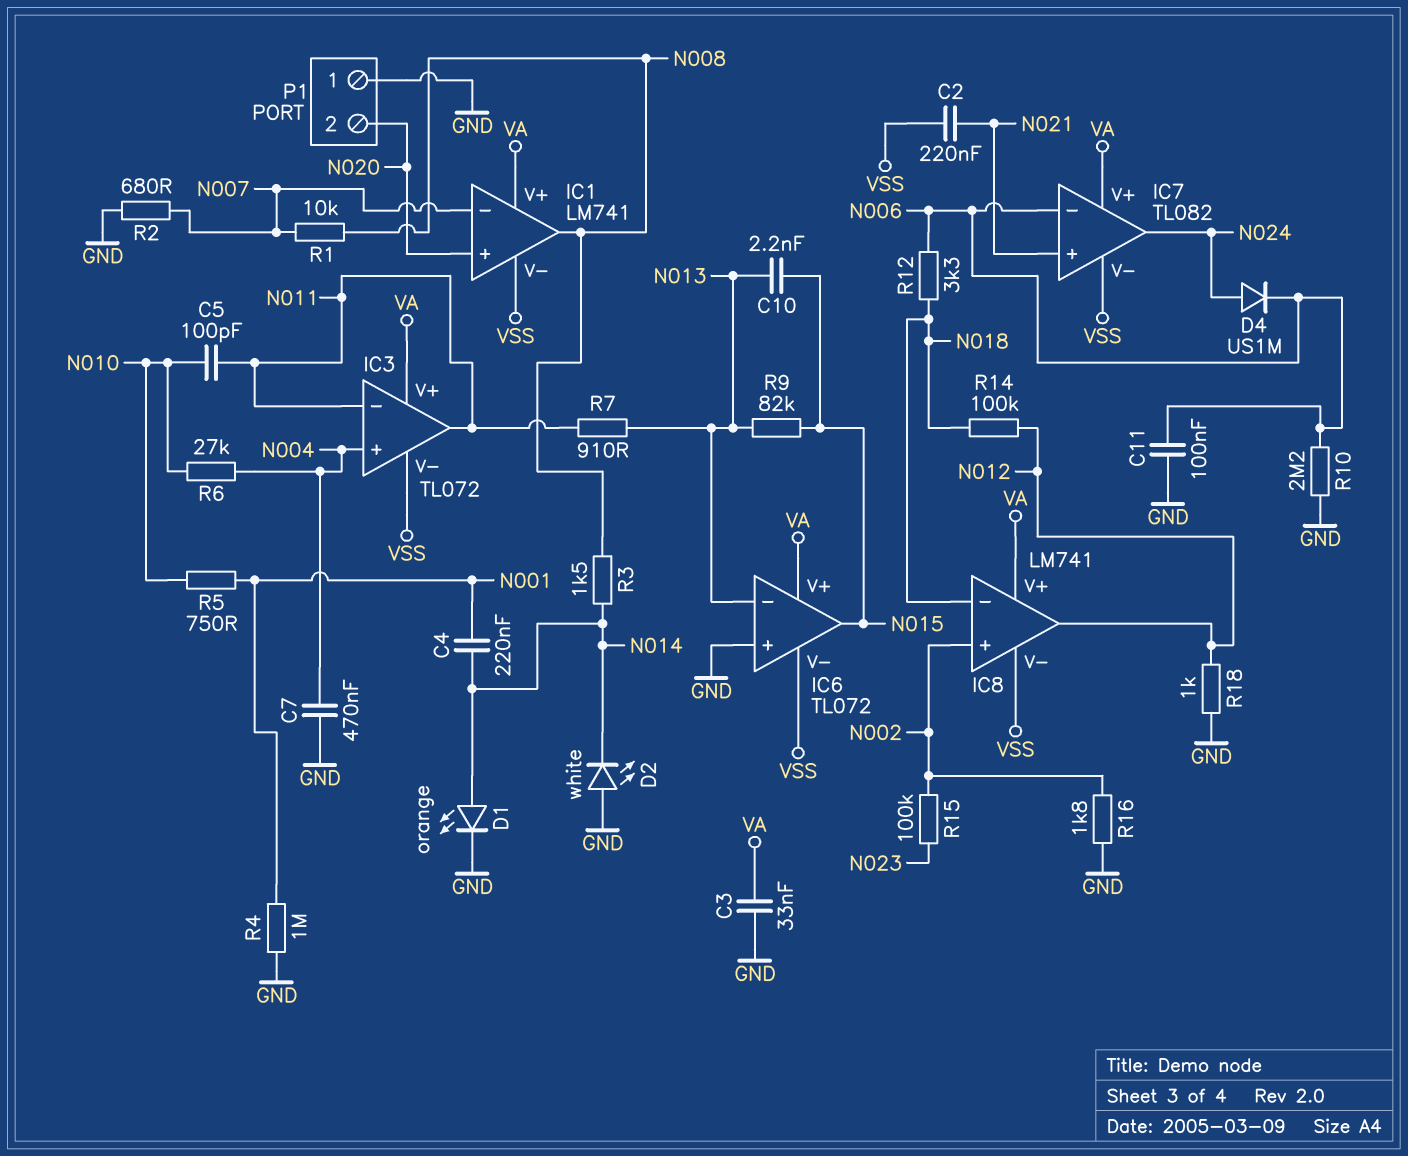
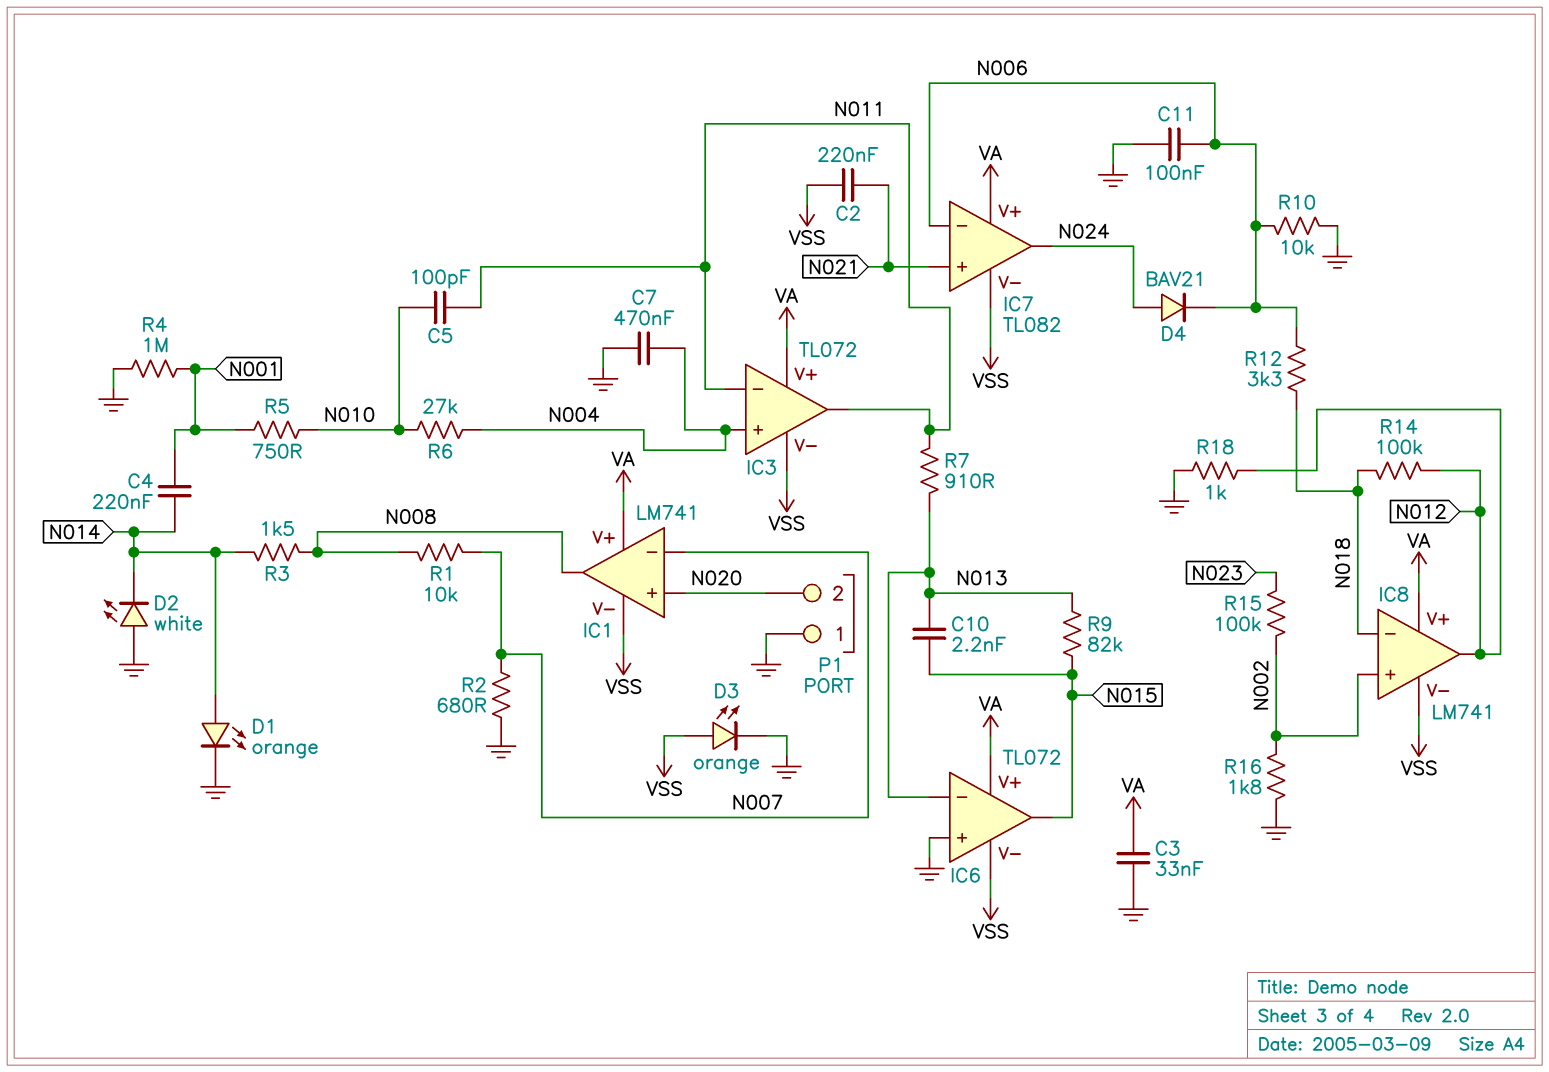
D3: none -> LED orange (A VSS, K GND)
D4: diode US1M (A N024, K N006) -> diode BAV21 (A N024, K N006)
R10: 2.2M (GND, N006) -> 10k (GND, N006)

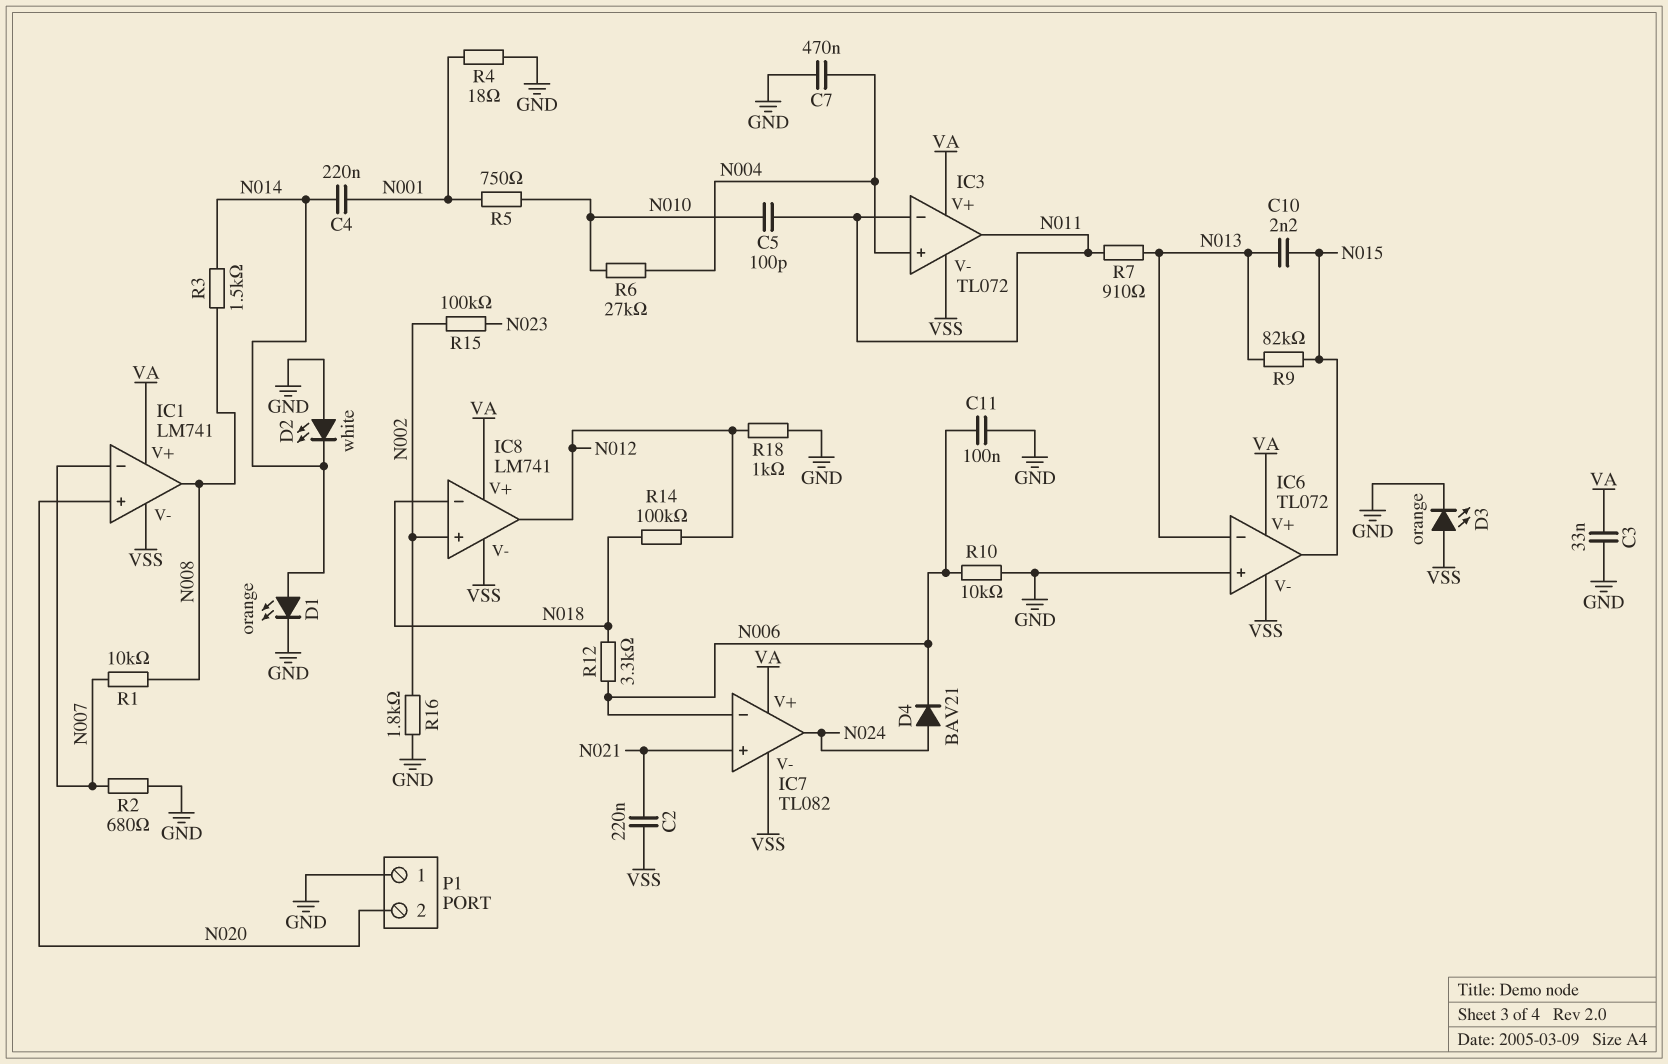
R4: 1M (GND, N001) -> 18 (GND, N001)

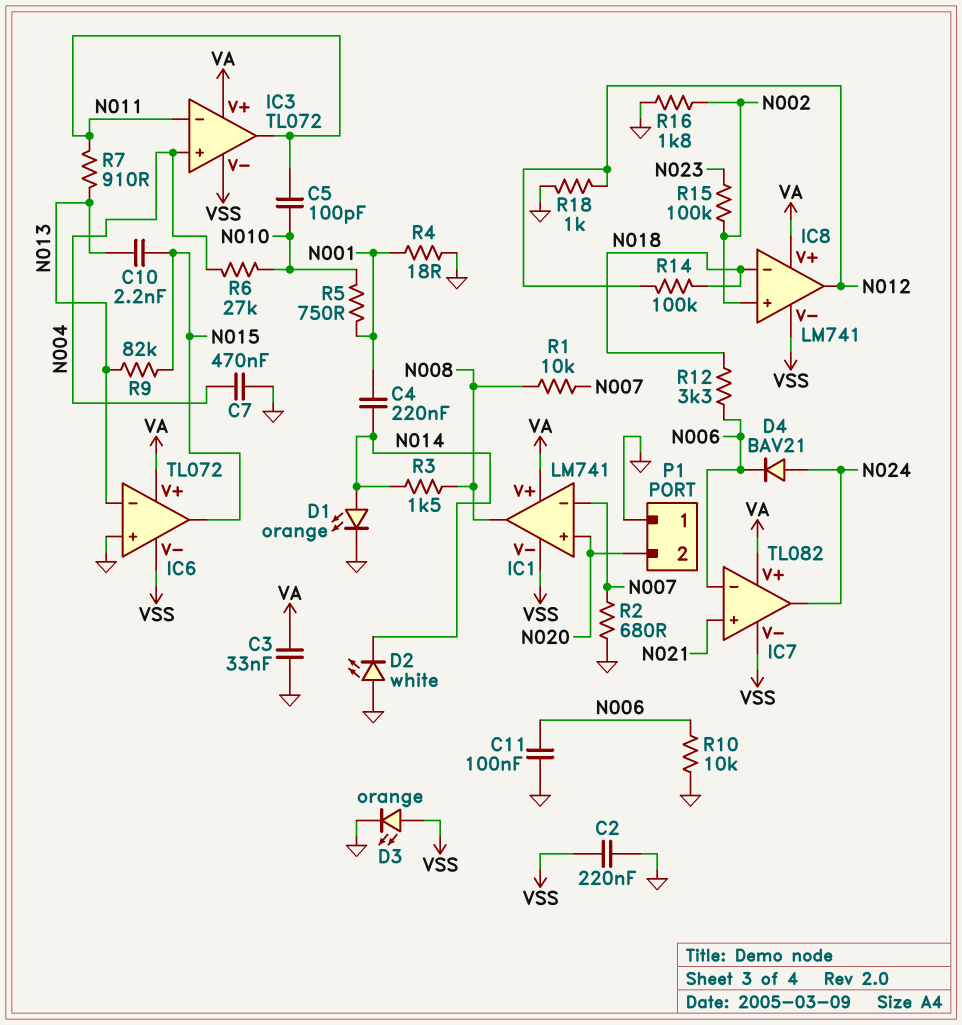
C2: 220nF (N021, VSS) -> 220nF (GND, VSS)

